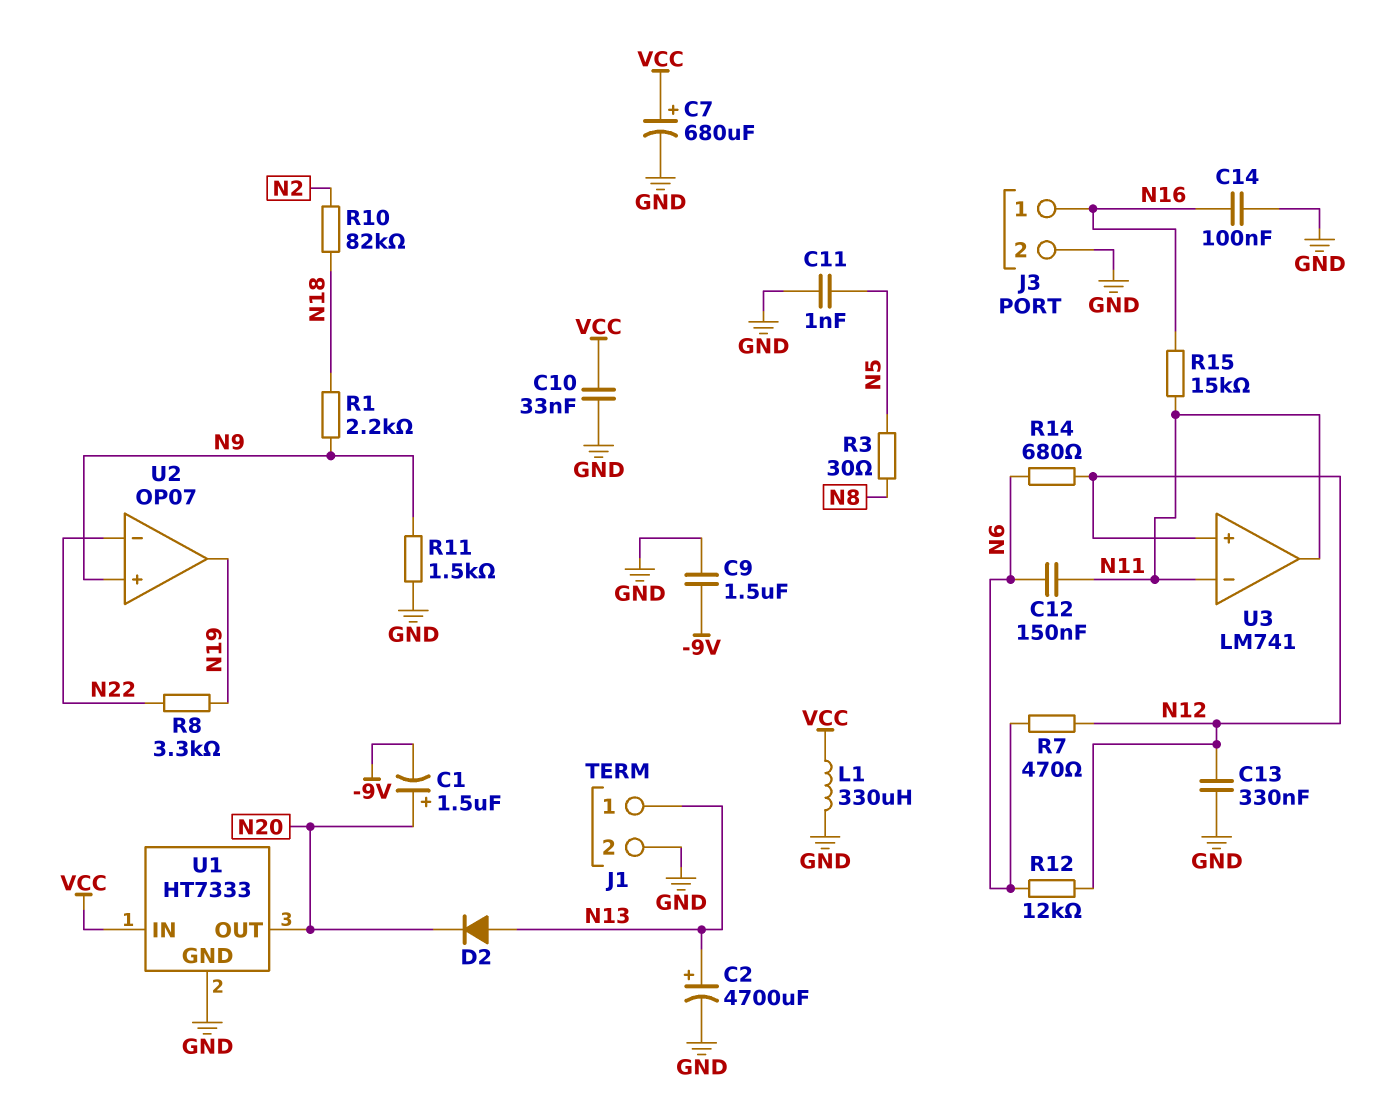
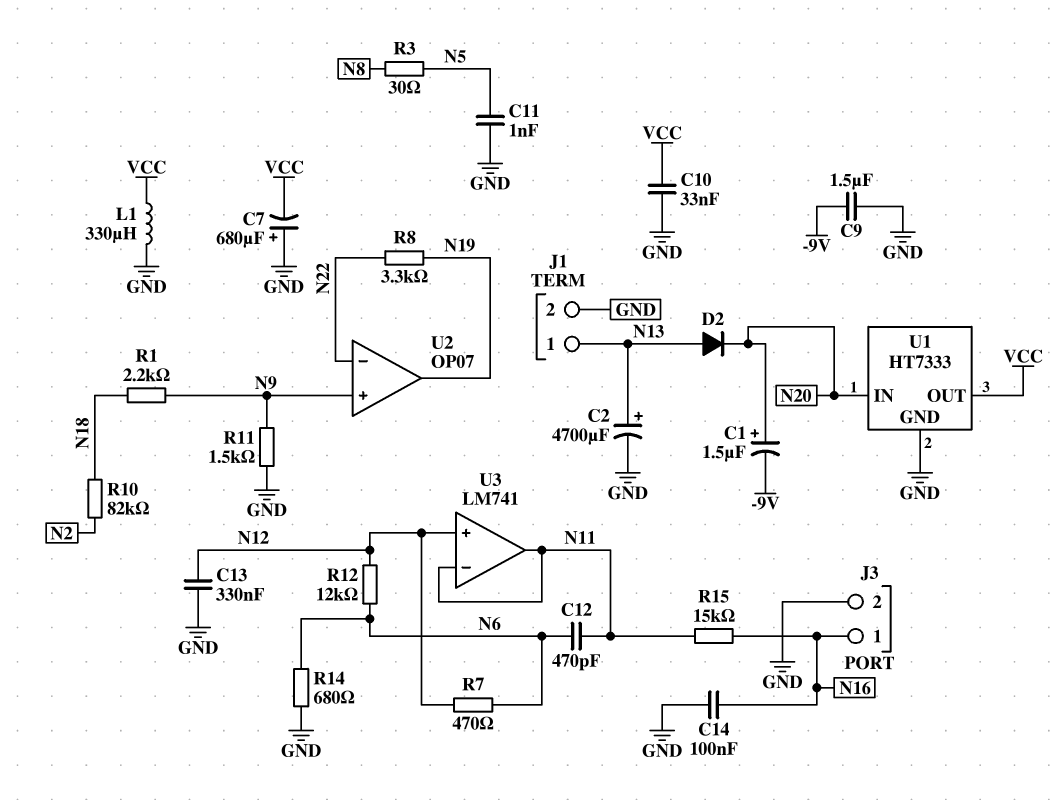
C7: 680uF (plus VCC, minus GND) -> 680uF (plus GND, minus VCC)
C12: 150nF (N6, N11) -> 470pF (N6, N11)
R14: 680 (N6, N12) -> 680 (GND, N6)
U1 pin IN: VCC -> N20
U1 pin OUT: N20 -> VCC

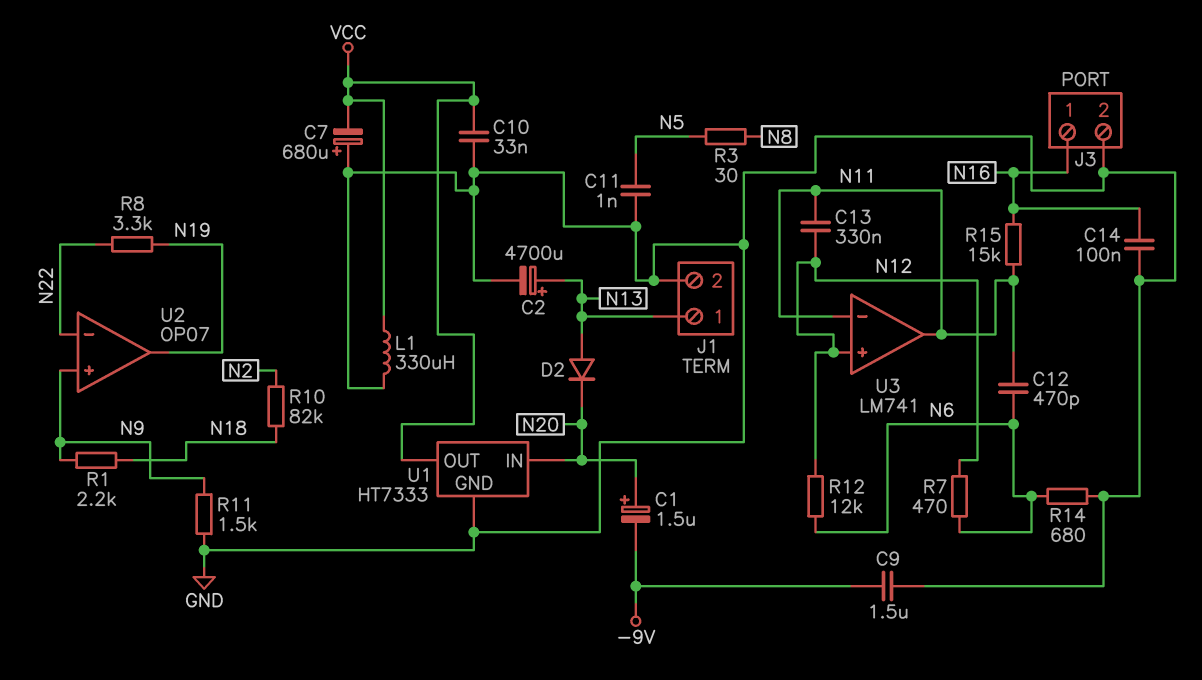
C13: 330nF (GND, N12) -> 330nF (N11, N12)

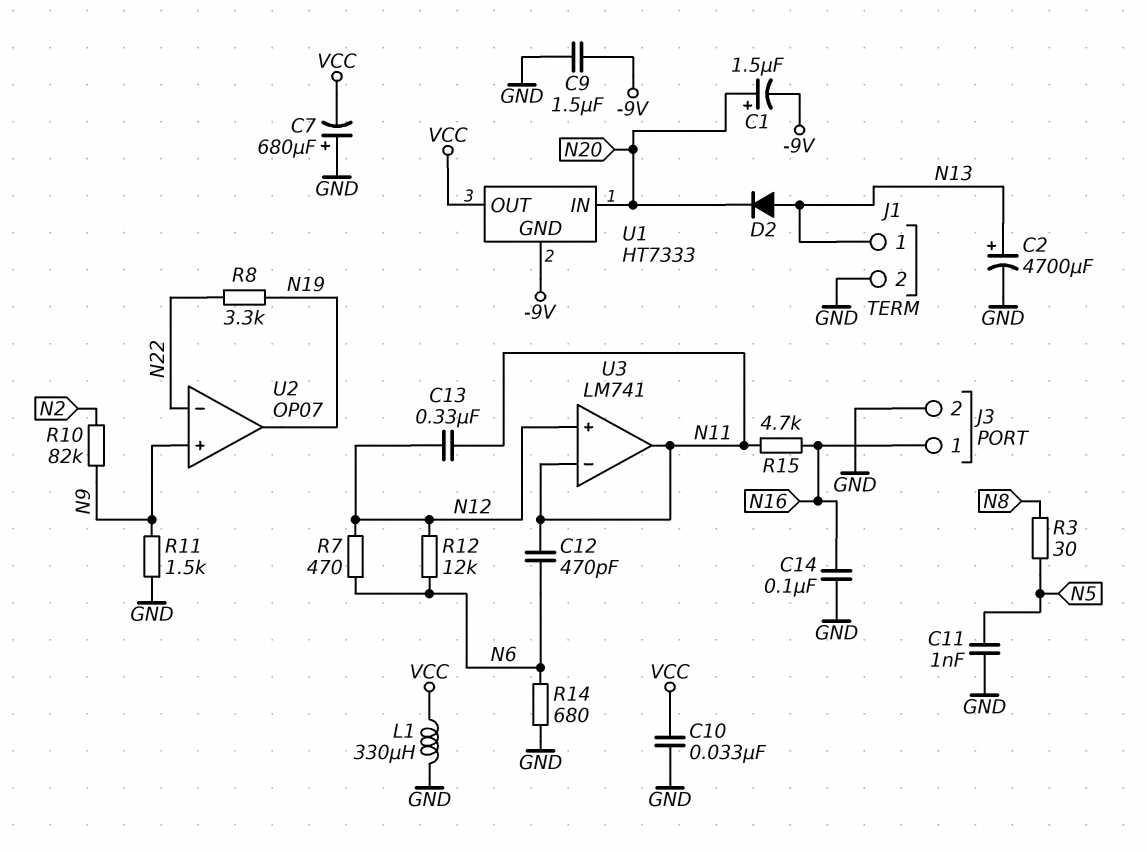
R1: 2.2k (N9, N18) -> none
R10: 82k (N2, N18) -> 82k (N2, N9)
R15: 15k (N11, N16) -> 4.7k (N11, N16)
U1 pin GND: GND -> -9V

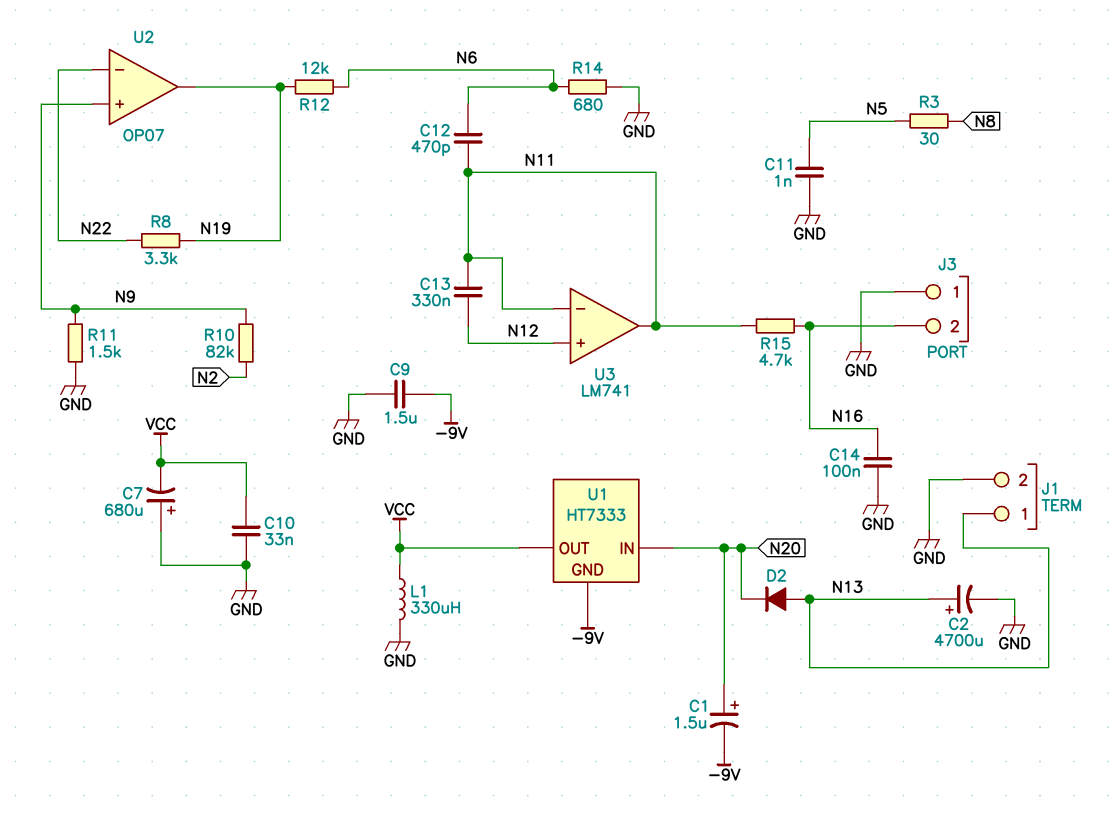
J3 pin 1: N16 -> GND
J3 pin 2: GND -> N16
R7: 470 (N6, N12) -> none
R12: 12k (N6, N12) -> 12k (N6, N19)

